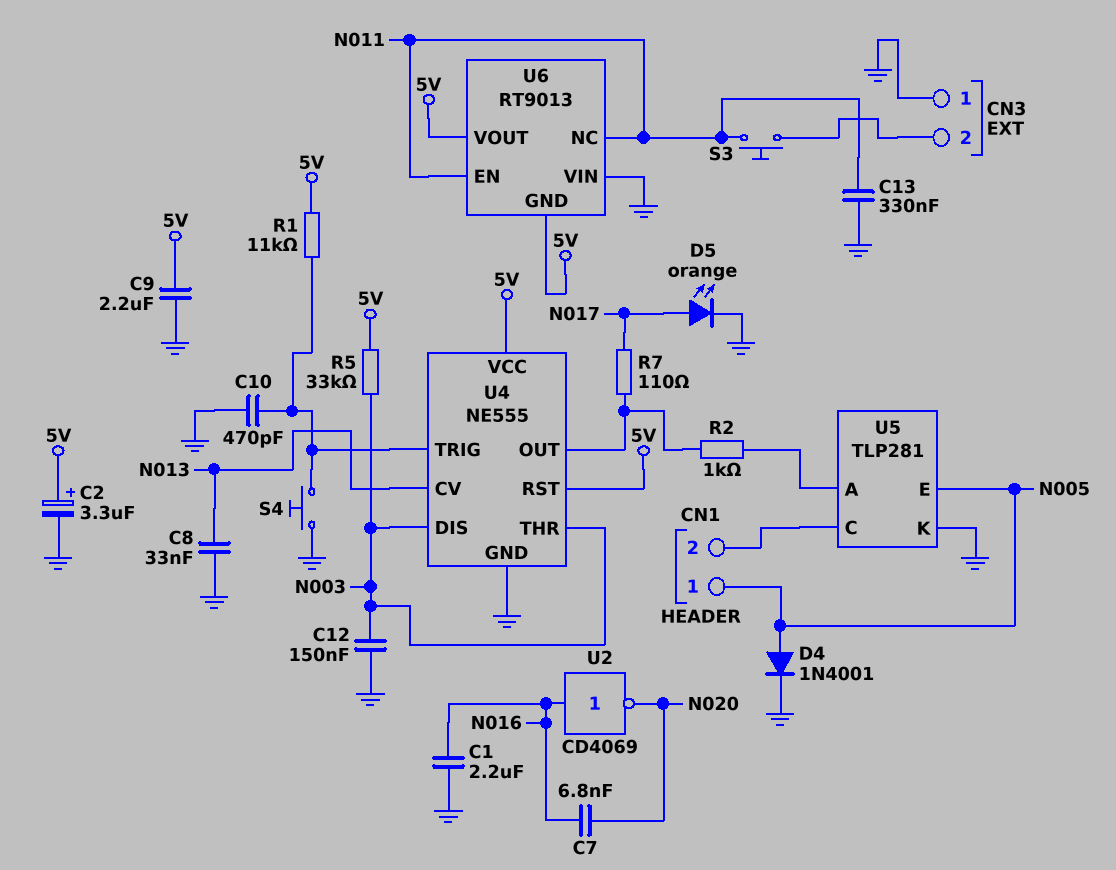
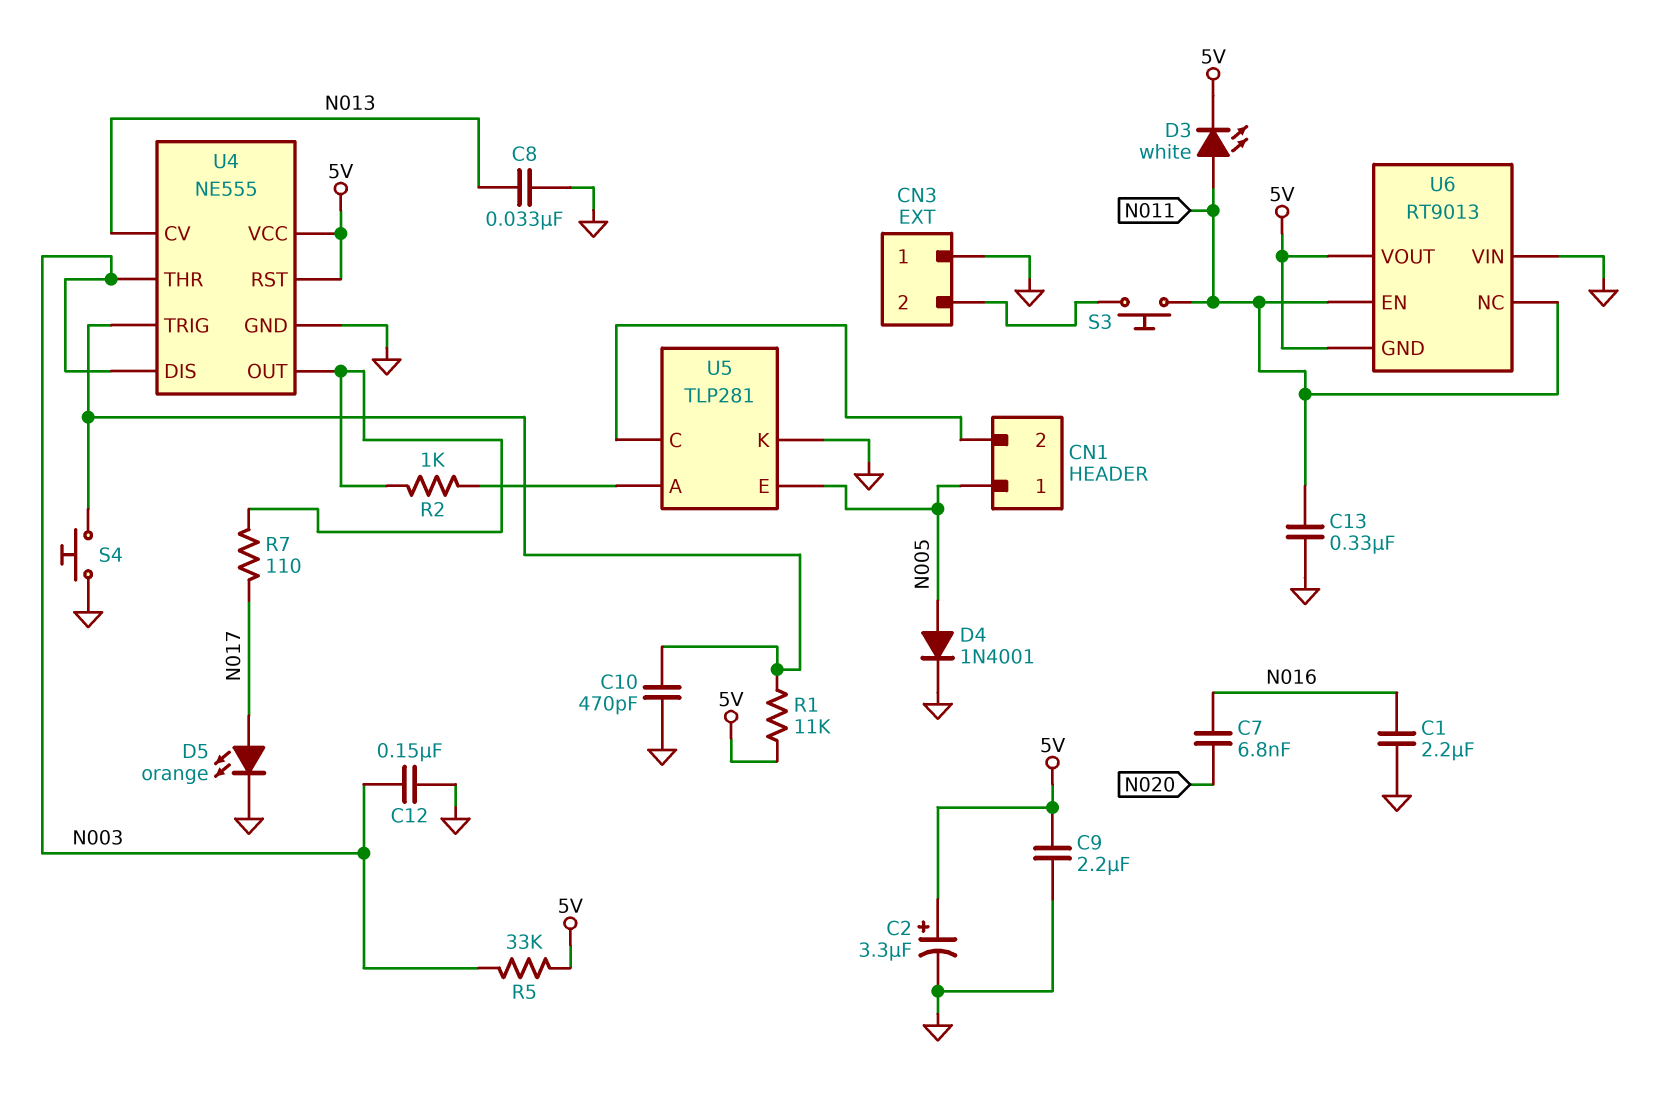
D3: none -> LED white (A N011, K 5V)
U2: NOT CD4069 (in N016, out N020) -> none

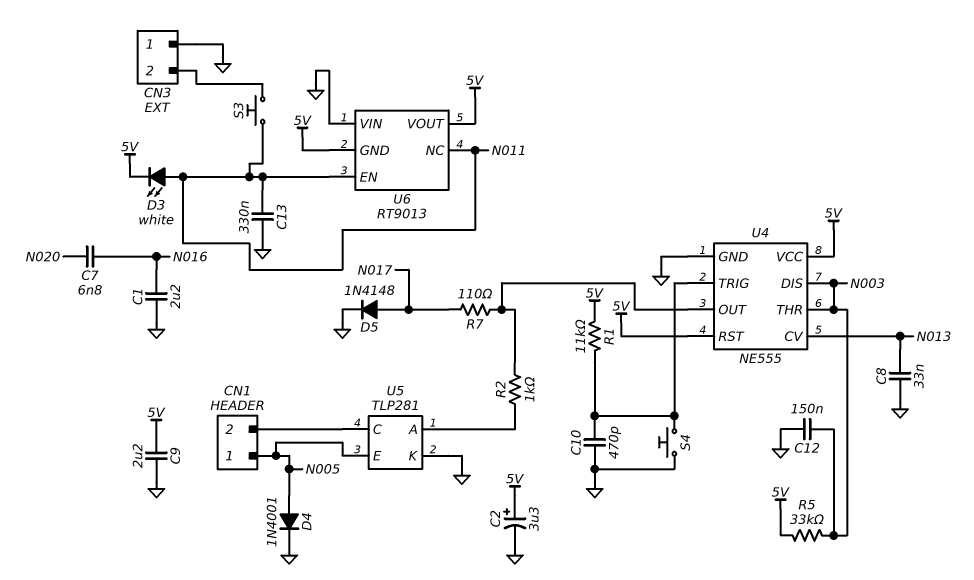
D5: LED orange (A N017, K GND) -> diode 1N4148 (A N017, K GND)

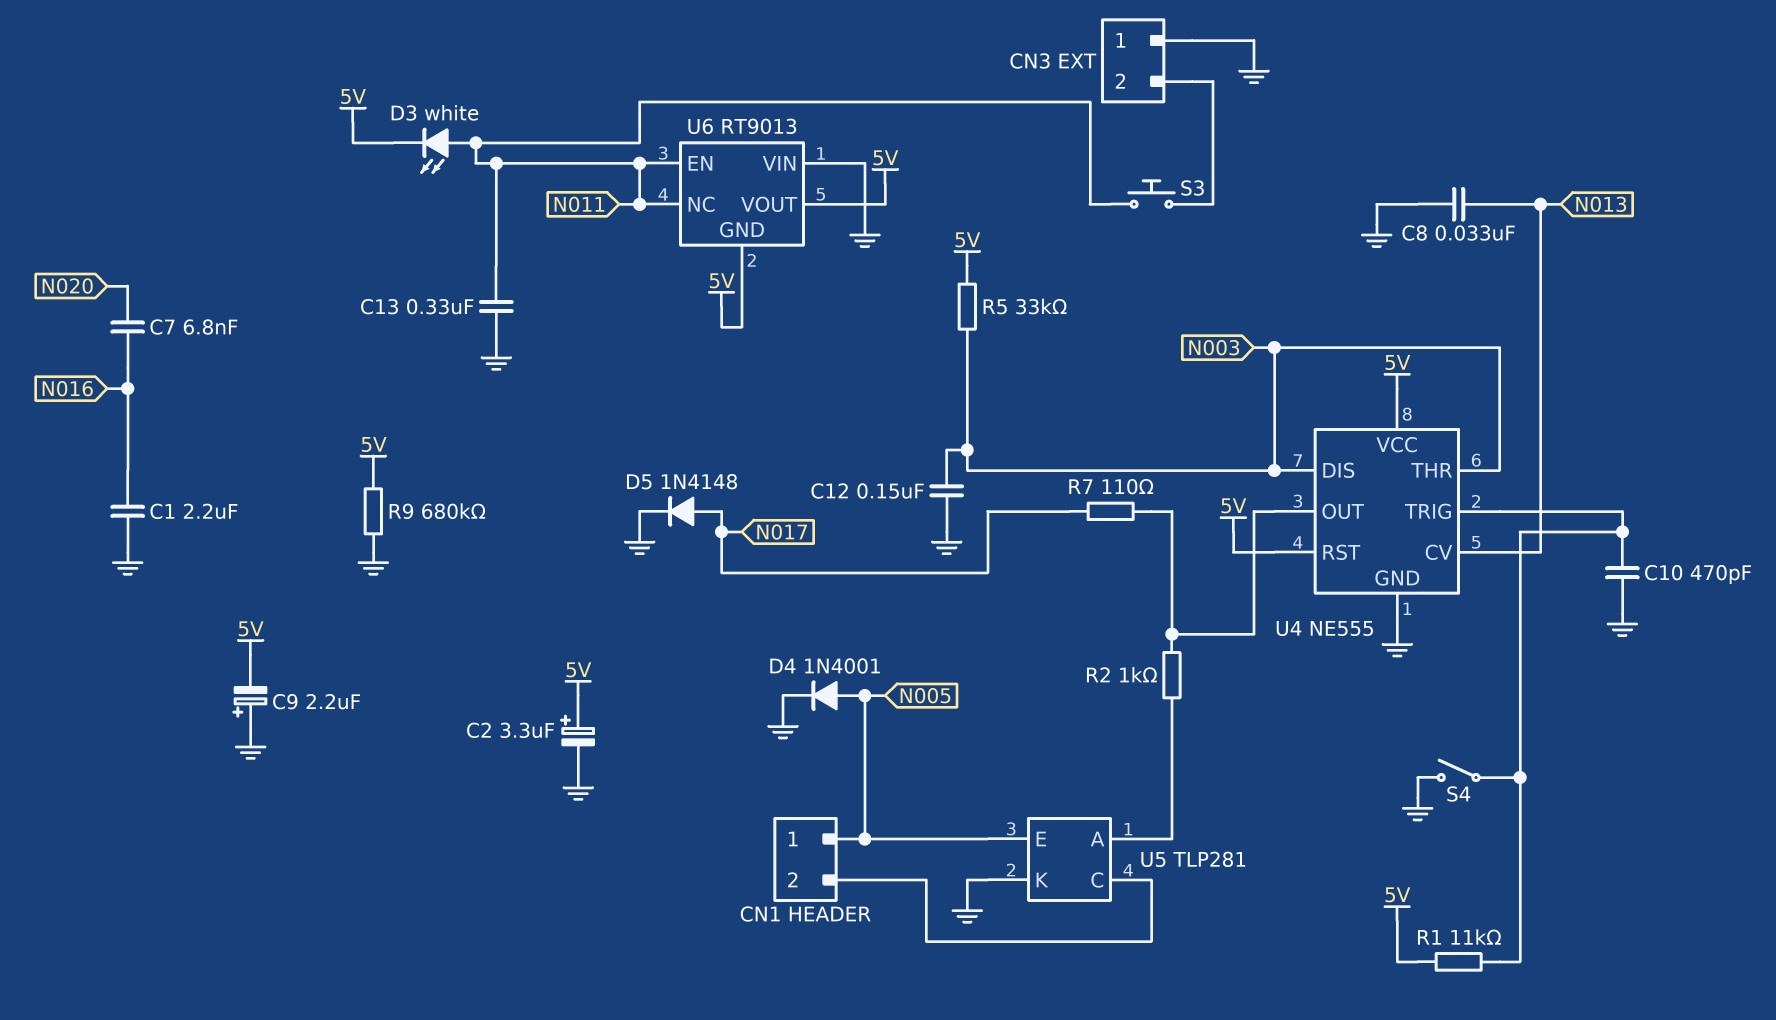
C9: 2.2uF (5V, GND) -> 2.2uF (plus GND, minus 5V)
R9: none -> 680k (5V, GND)
S4: button (GND, U4/TRIG) -> switch (GND, U4/TRIG)

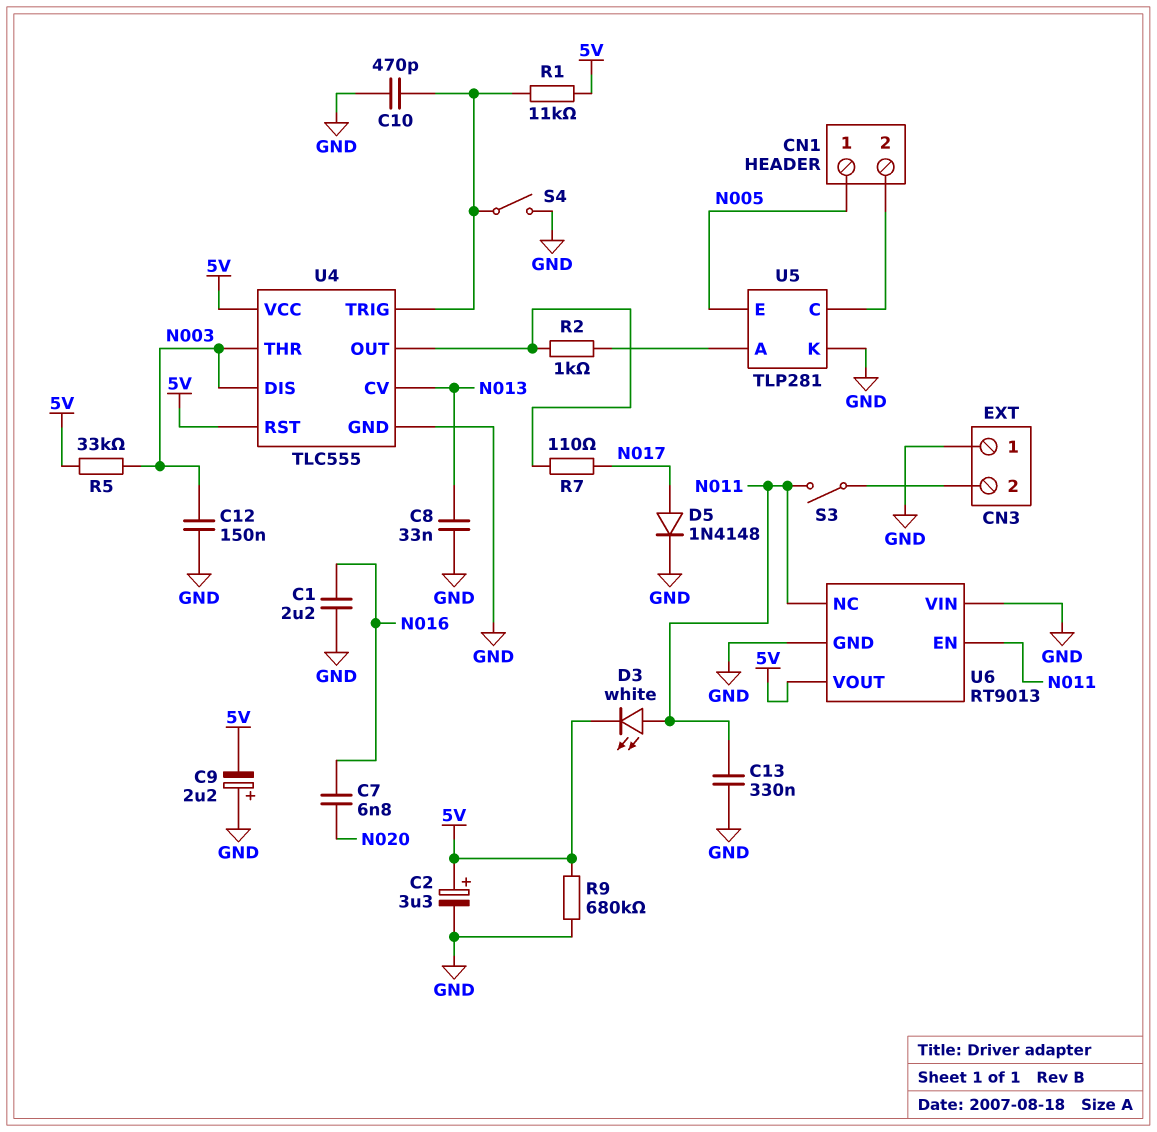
D4: diode 1N4001 (A N005, K GND) -> none
S3: button (CN3/2, N011) -> switch (CN3/2, N011)
U4: NE555 -> TLC555
U6 pin GND: 5V -> GND

